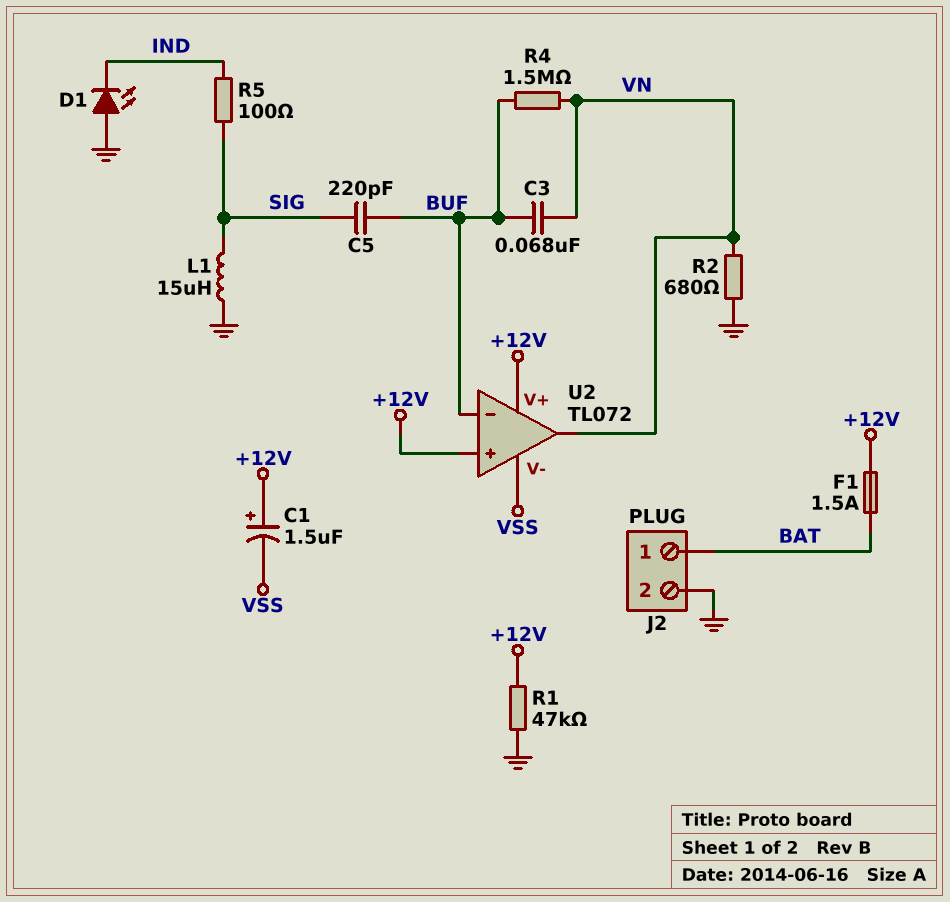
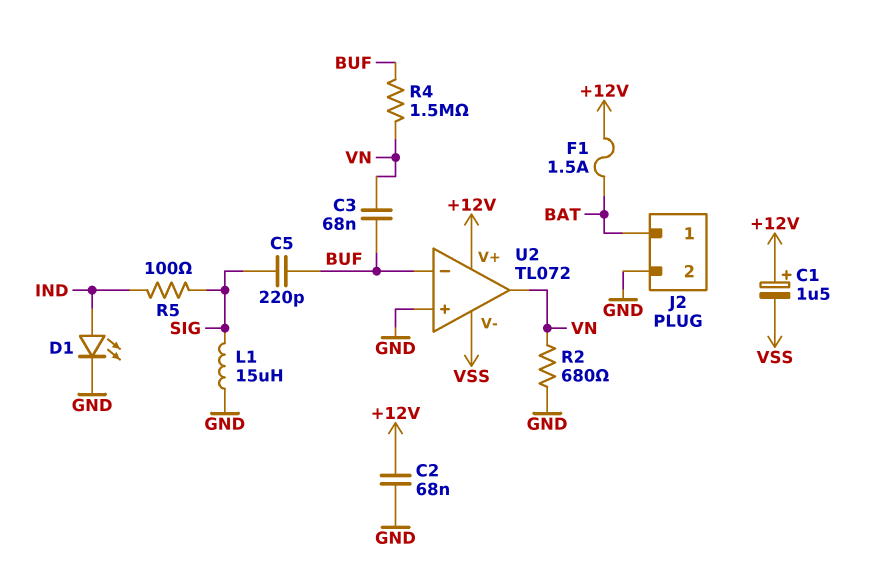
C2: none -> 68nF (+12V, GND)
D1: LED (A GND, K IND) -> LED (A IND, K GND)
R1: 47k (+12V, GND) -> none
U2 pin in+: +12V -> GND

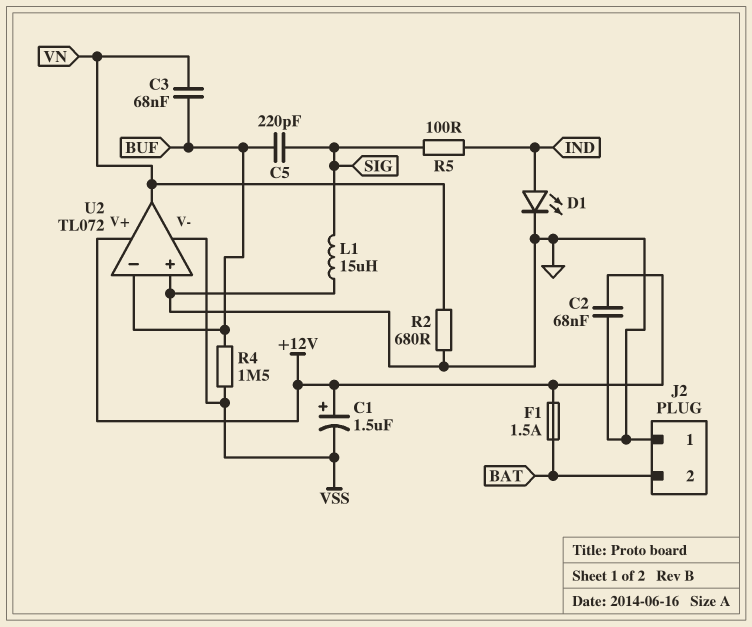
J2 pin 1: BAT -> GND
J2 pin 2: GND -> BAT
R4: 1.5M (BUF, VN) -> 1.5M (BUF, VSS)

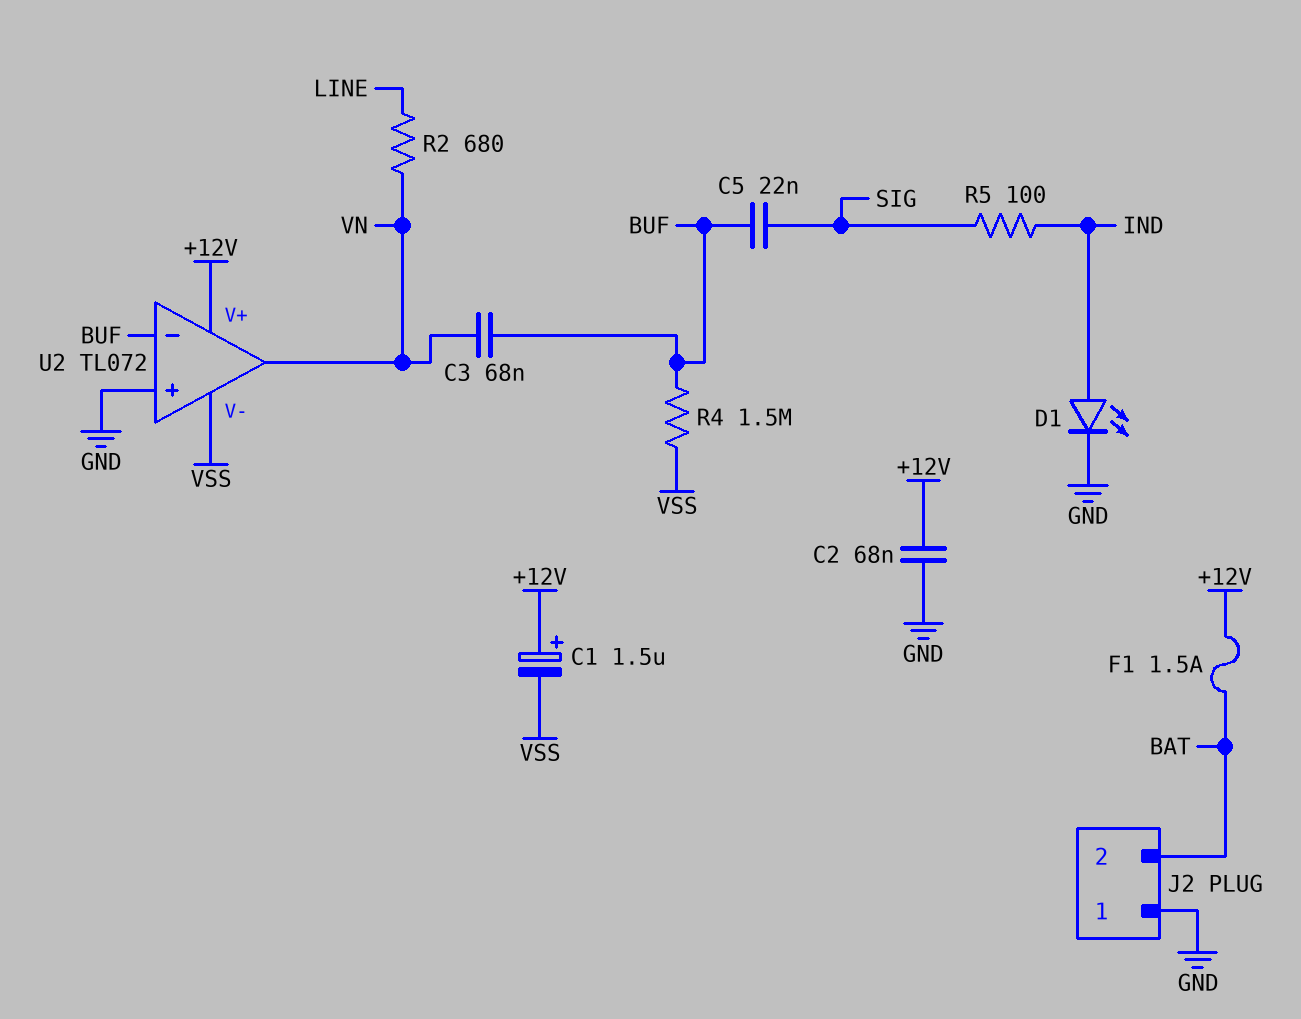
C5: 220pF (BUF, SIG) -> 22nF (BUF, SIG)
L1: 15uH (GND, SIG) -> none
R2: 680 (GND, VN) -> 680 (LINE, VN)

